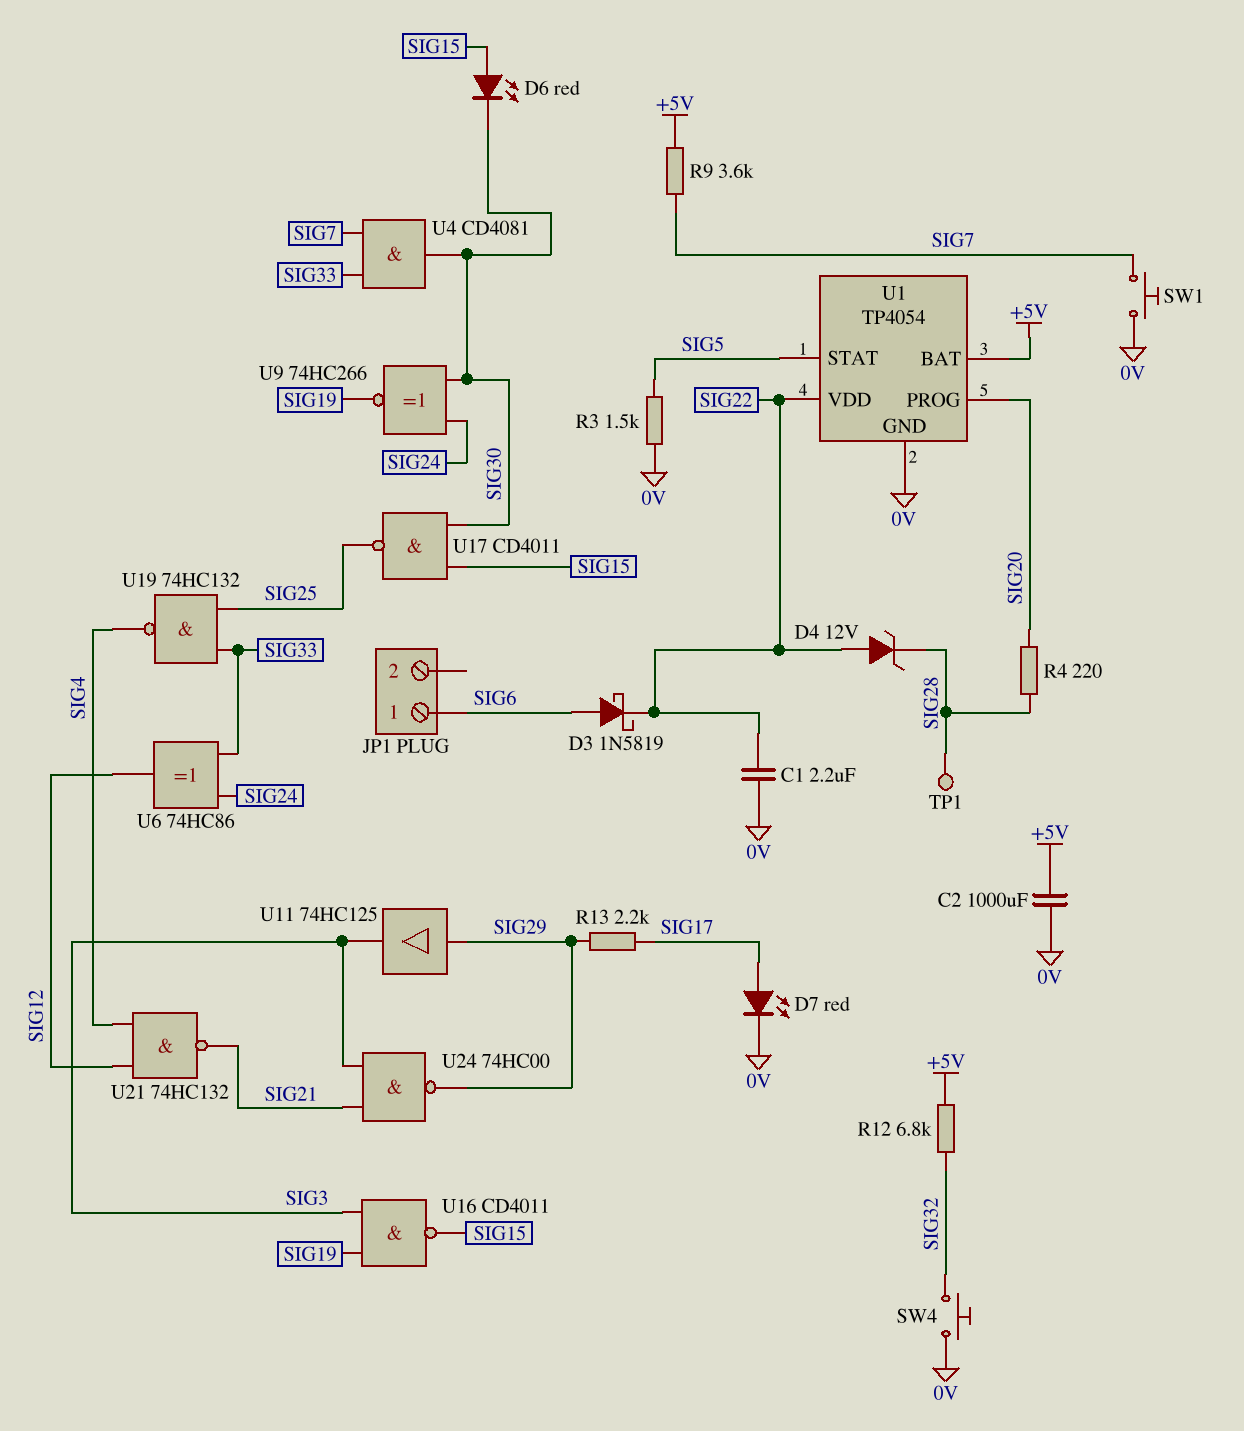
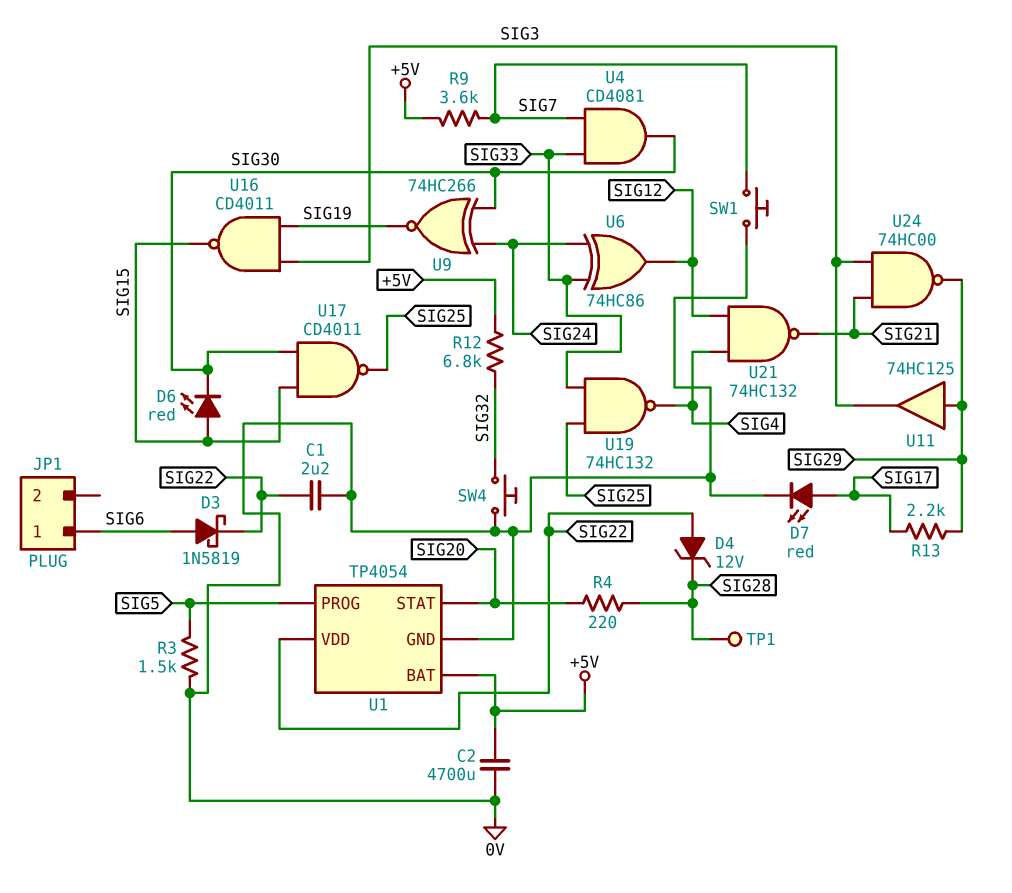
C2: 1000uF (+5V, 0V) -> 4700uF (+5V, 0V)
U1 pin PROG: SIG20 -> SIG5
U1 pin STAT: SIG5 -> SIG20

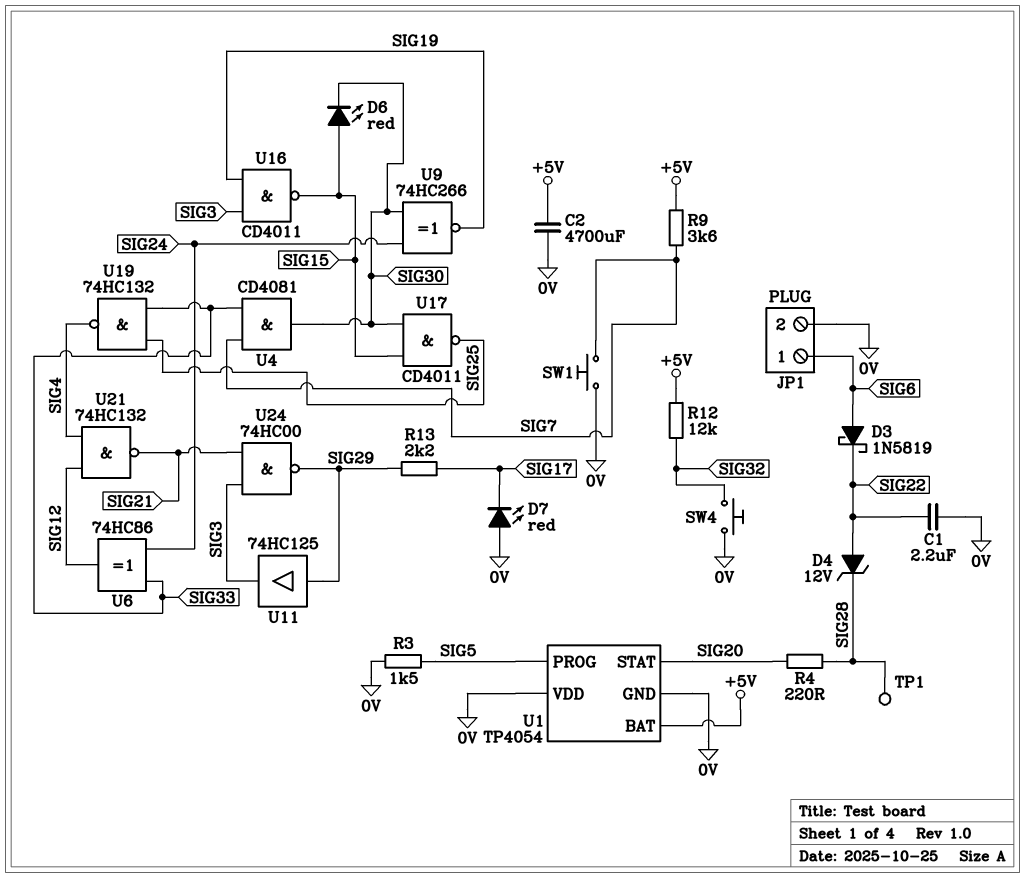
D7: LED red (A SIG17, K 0V) -> LED red (A 0V, K SIG17)
JP1 pin 2: none -> 0V
R12: 6.8k (+5V, SIG32) -> 12k (+5V, SIG32)
U1 pin VDD: SIG22 -> 0V

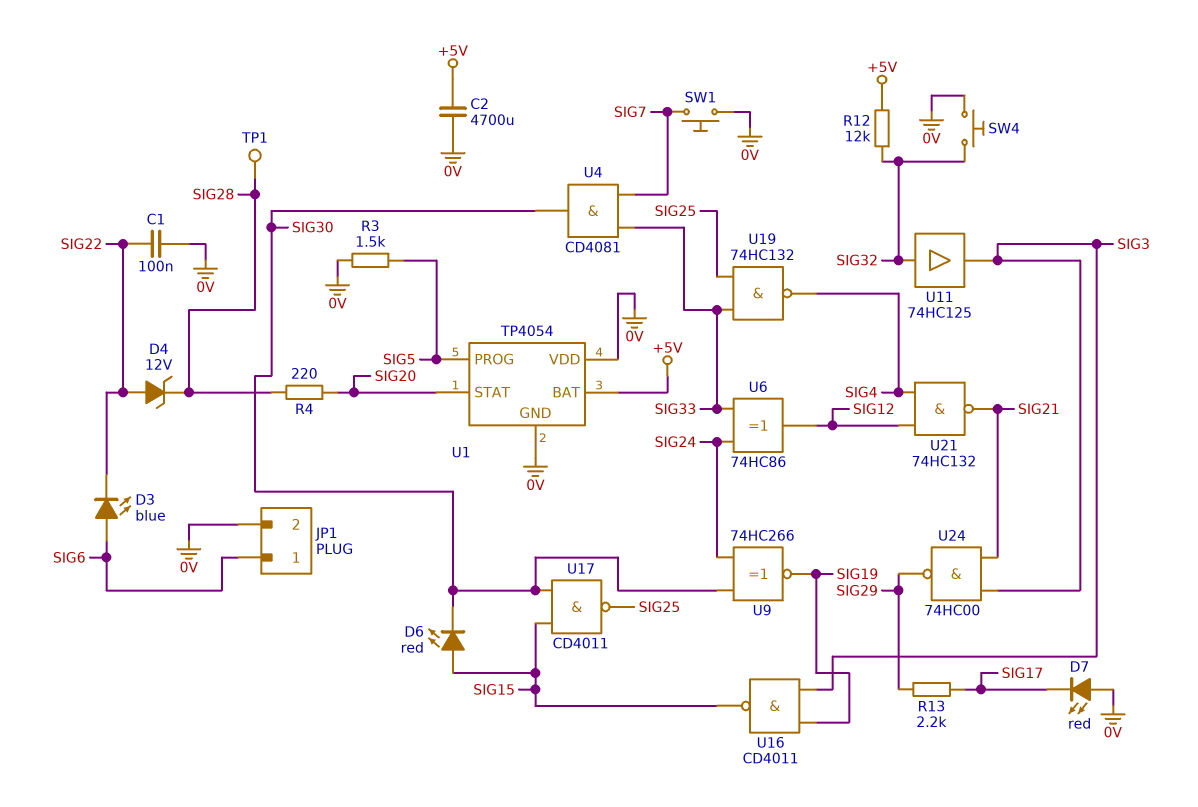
C1: 2.2uF (0V, SIG22) -> 100nF (0V, SIG22)
D3: schottky 1N5819 (A SIG6, K SIG22) -> LED blue (A SIG6, K SIG22)
R9: 3.6k (+5V, SIG7) -> none
U11: buffer 74HC125 (in SIG29, out SIG3) -> buffer 74HC125 (in SIG32, out SIG3)

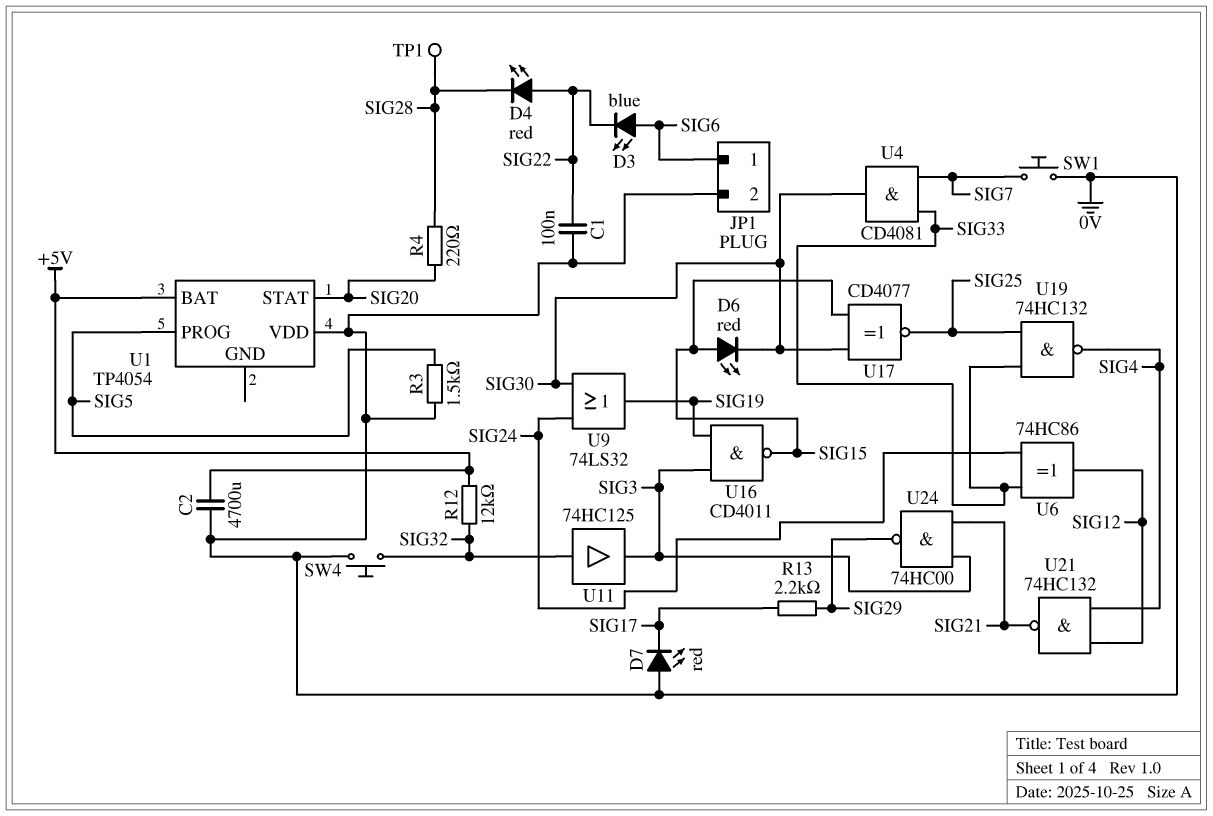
D4: zener 12V (A SIG22, K SIG28) -> LED red (A SIG22, K SIG28)
U1 pin GND: 0V -> none
U9: XNOR 74HC266 (in SIG24, in SIG30, out SIG19) -> OR 74LS32 (in SIG24, in SIG30, out SIG19)
U17: NAND CD4011 (in SIG15, in SIG30, out SIG25) -> XNOR CD4077 (in SIG15, in SIG30, out SIG25)

